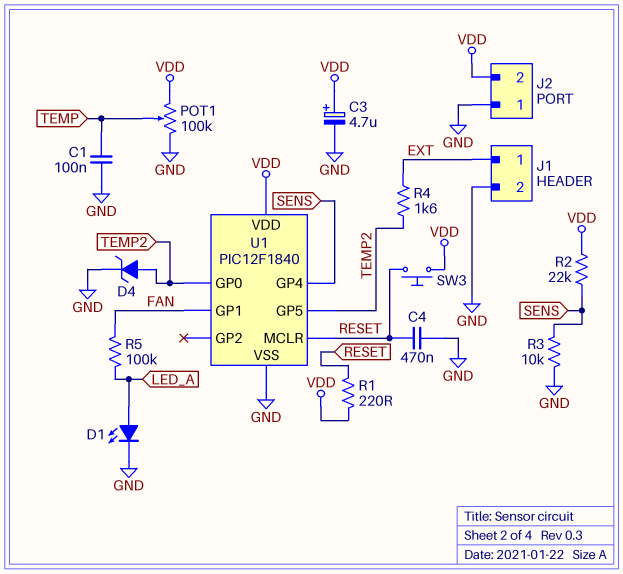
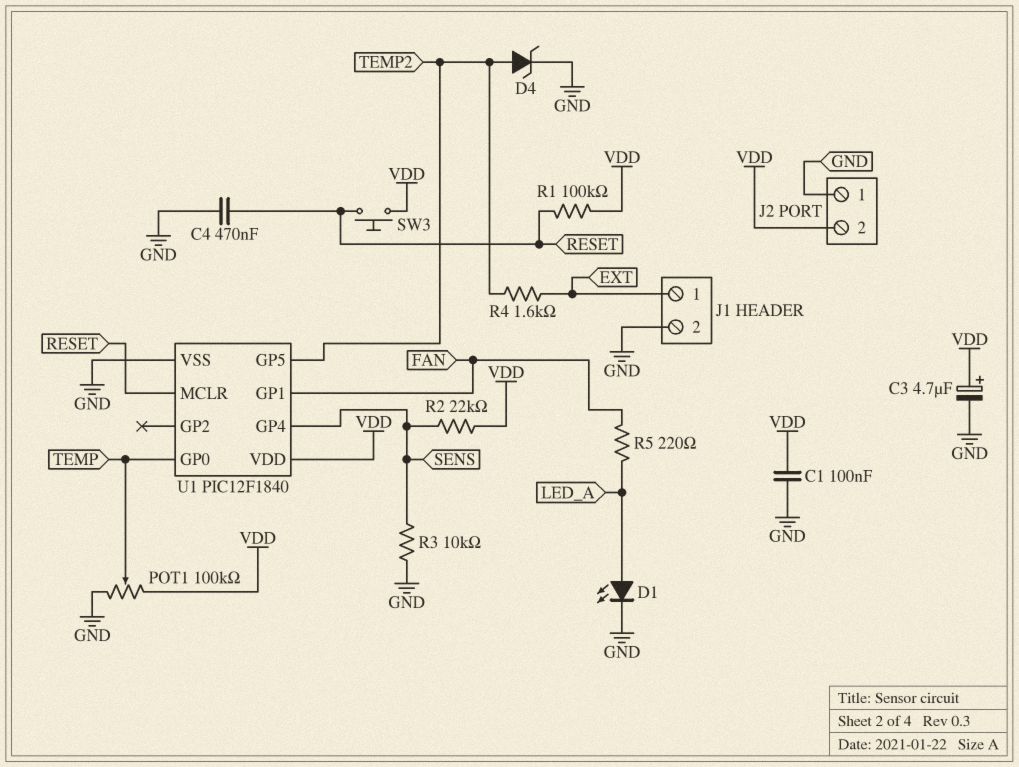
C1: 100nF (GND, TEMP) -> 100nF (GND, VDD)
R1: 220 (RESET, VDD) -> 100k (RESET, VDD)
R5: 100k (FAN, LED_A) -> 220 (FAN, LED_A)
U1 pin GP0: TEMP2 -> TEMP

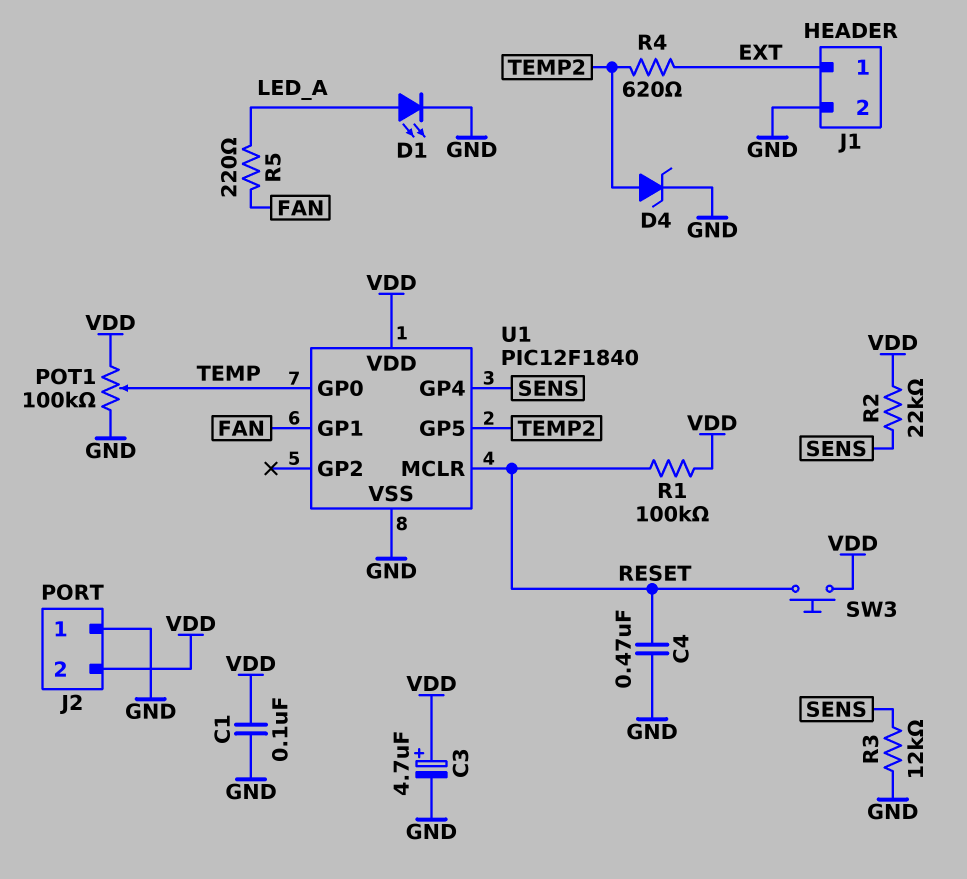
R3: 10k (GND, SENS) -> 12k (GND, SENS)
R4: 1.6k (EXT, TEMP2) -> 620 (EXT, TEMP2)

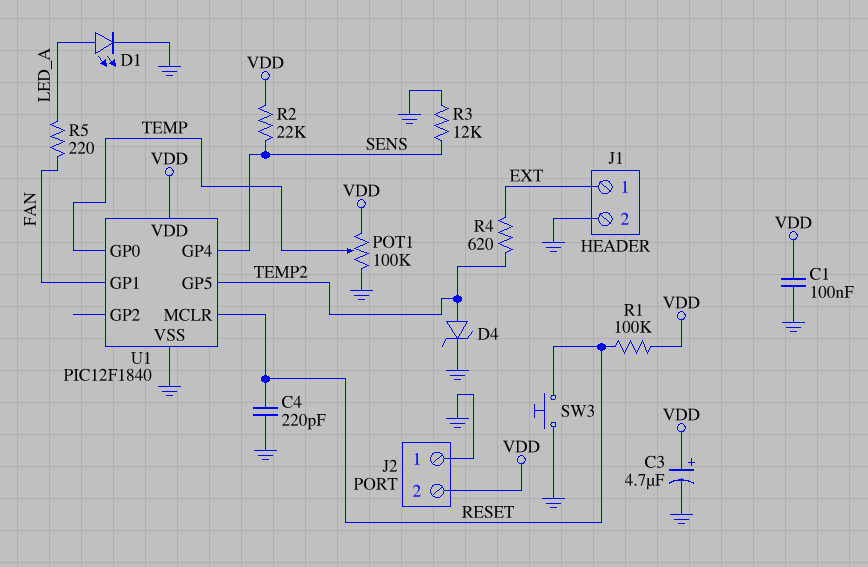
C4: 470nF (GND, RESET) -> 220pF (GND, RESET)
SW3: button (RESET, VDD) -> button (GND, RESET)

